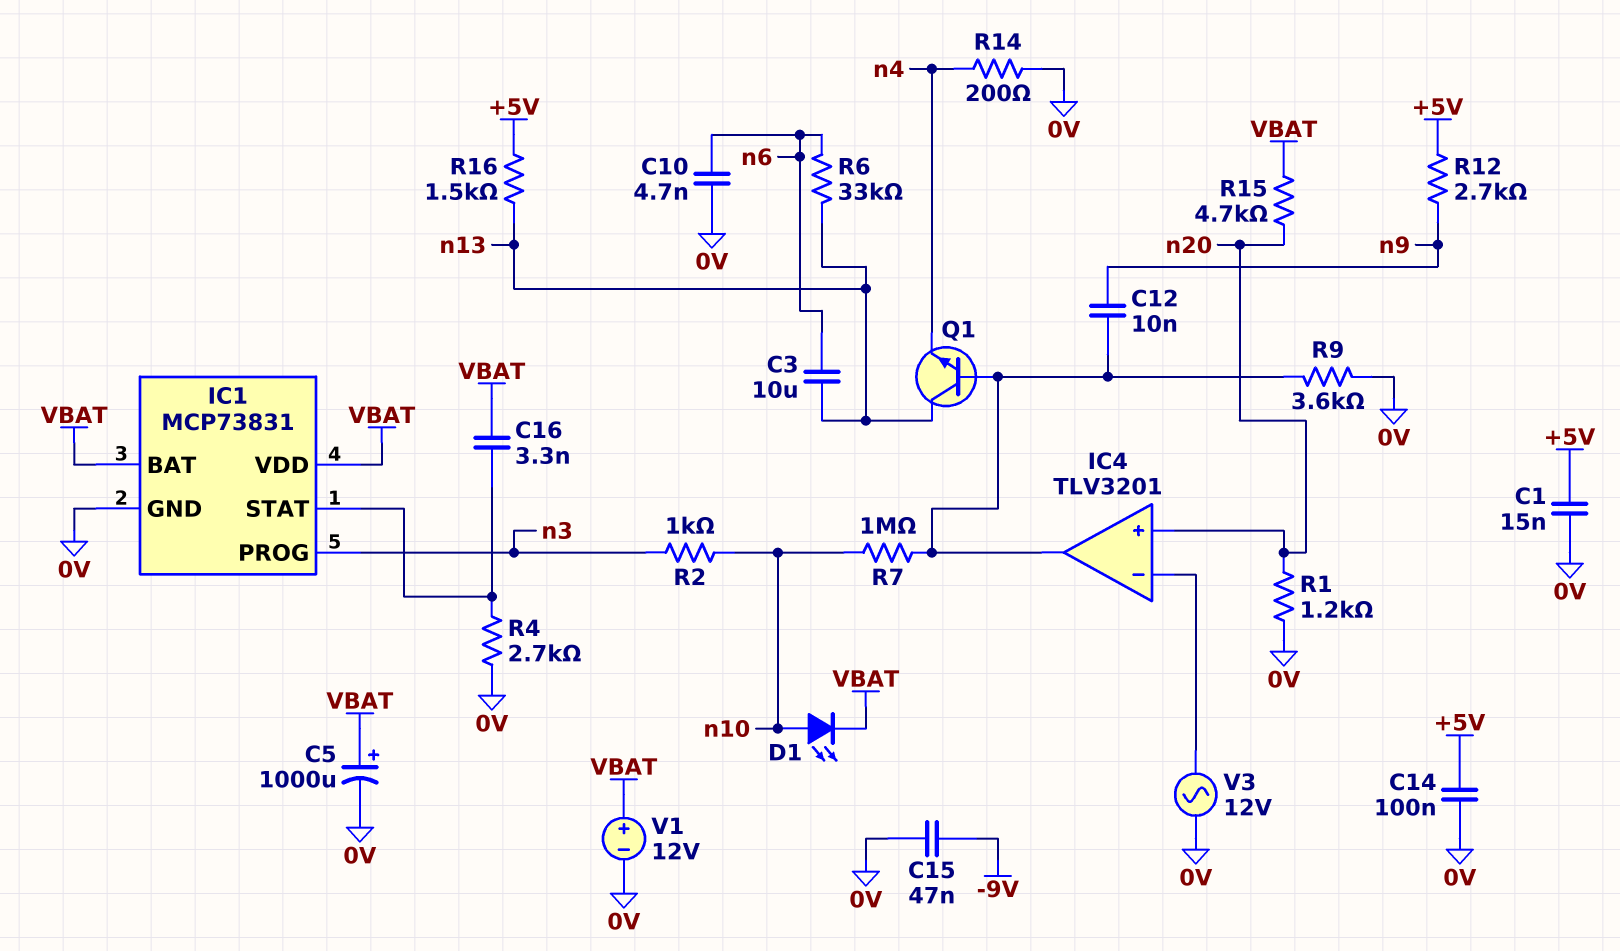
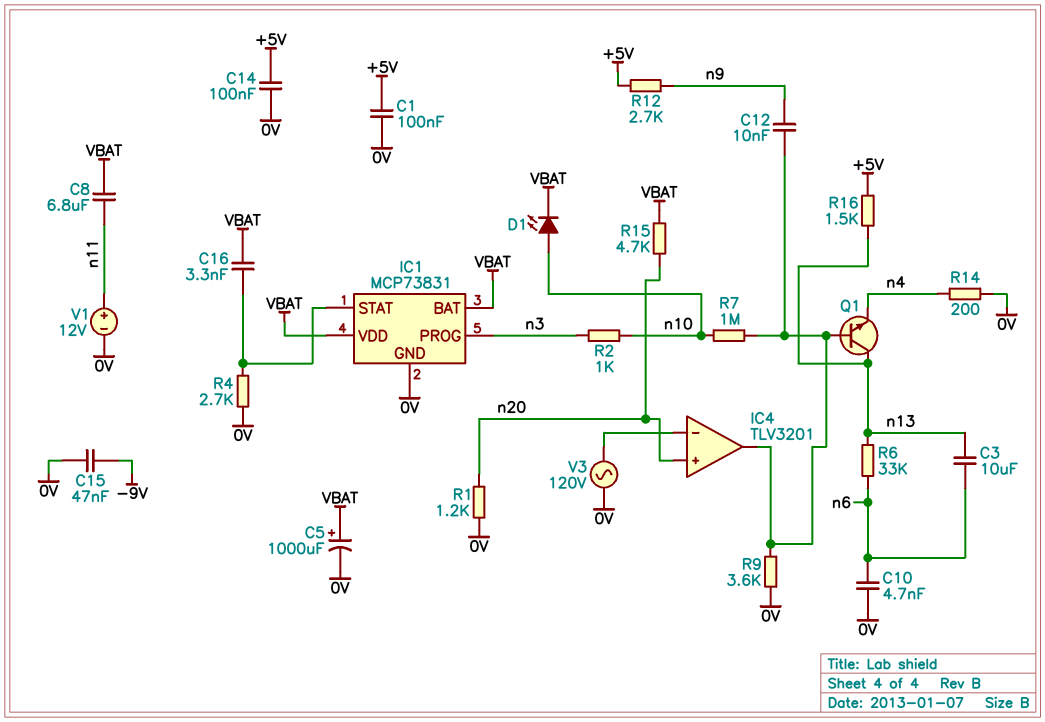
C1: 15nF (+5V, 0V) -> 100nF (+5V, 0V)
C8: none -> 6.8uF (VBAT, n11)
V1: 12V (plus VBAT, minus 0V) -> 12V (plus n11, minus 0V)
V3: AC 12V (0V, IC4/in-) -> AC 120V (0V, IC4/in-)

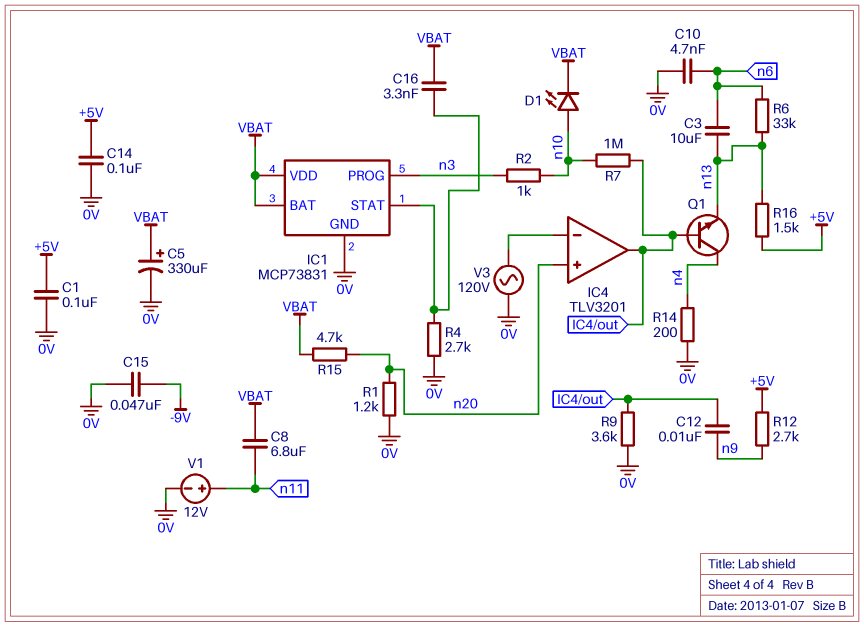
C5: 1000uF (plus VBAT, minus 0V) -> 330uF (plus VBAT, minus 0V)
Q1: NPN (B IC4/out, C n13, E n4) -> NPN (B IC4/out, C n4, E n13)

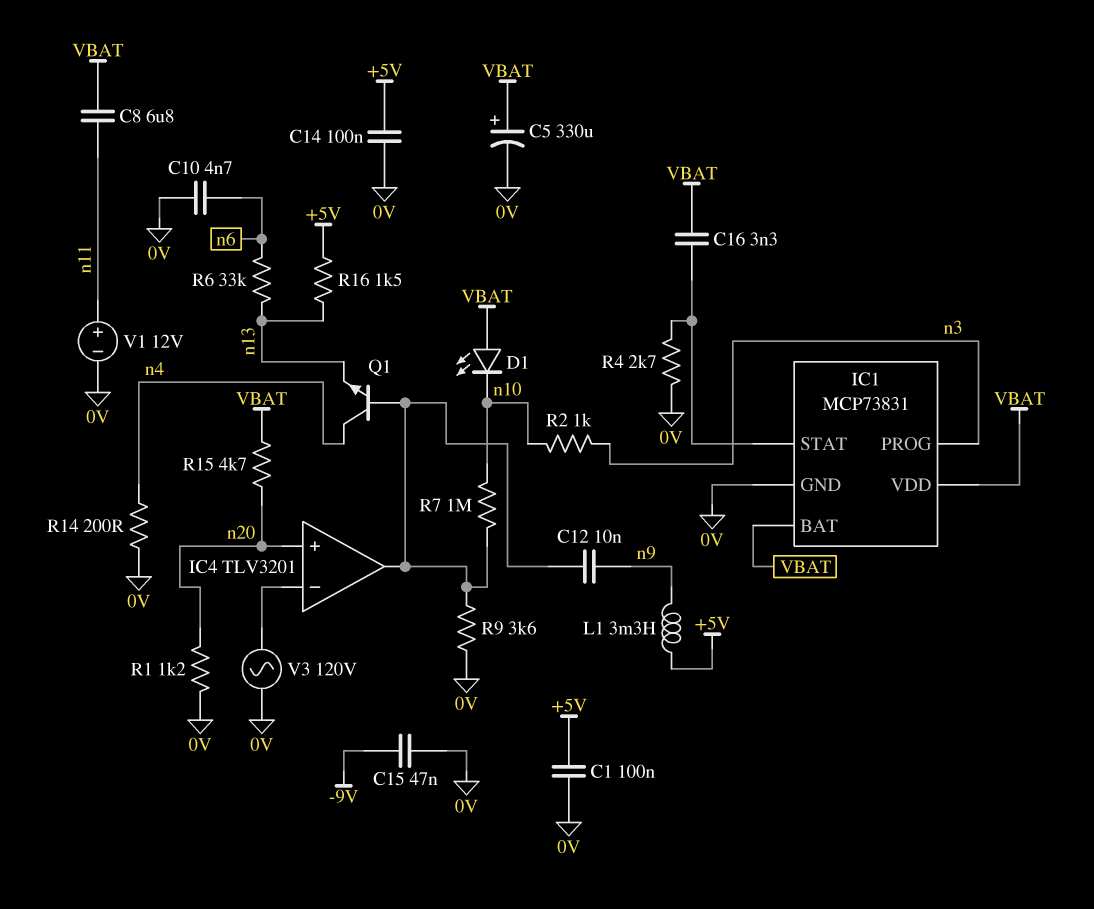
C3: 10uF (n6, n13) -> none
D1: LED (A n10, K VBAT) -> LED (A VBAT, K n10)
L1: none -> 3.3mH (+5V, n9)
R12: 2.7k (+5V, n9) -> none

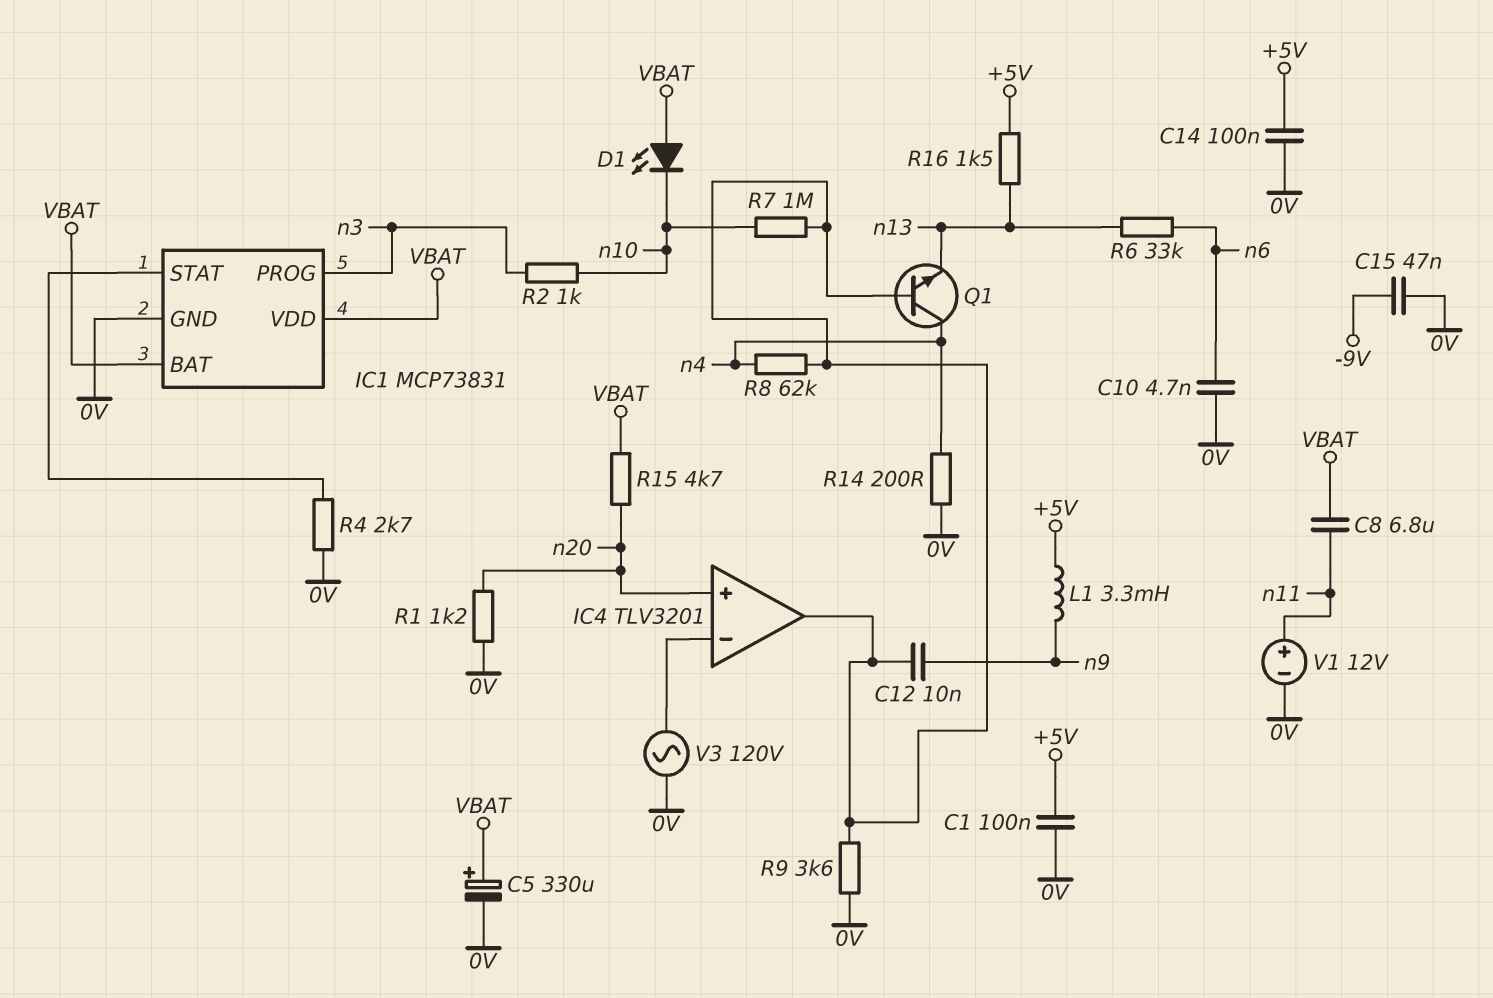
C16: 3.3nF (IC1/STAT, VBAT) -> none
R8: none -> 62k (IC4/out, n4)

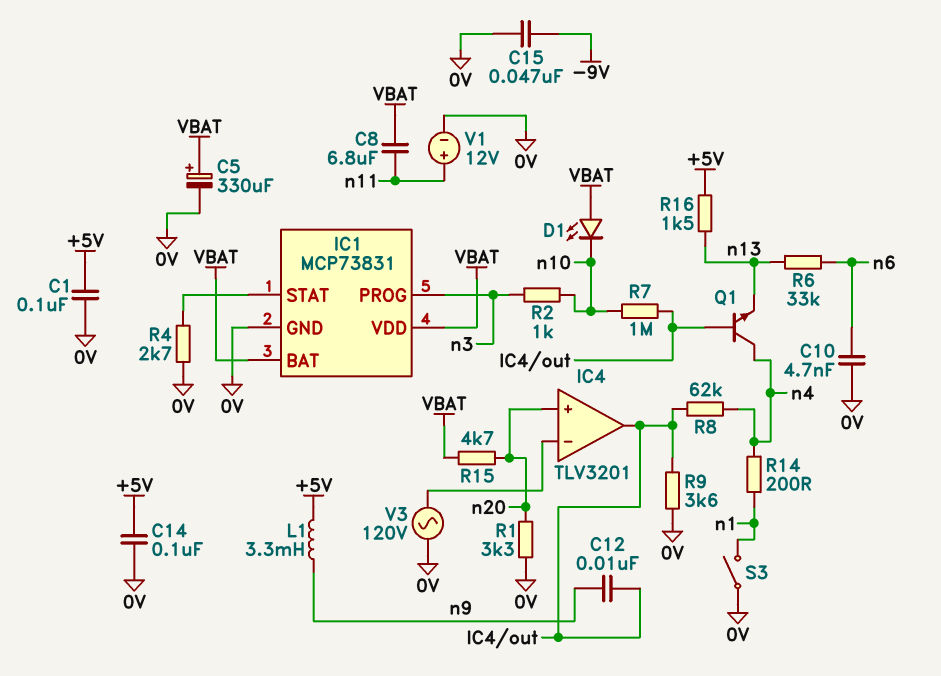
R1: 1.2k (0V, n20) -> 3.3k (0V, n20)
R14: 200 (0V, n4) -> 200 (n1, n4)
S3: none -> switch (0V, n1)

